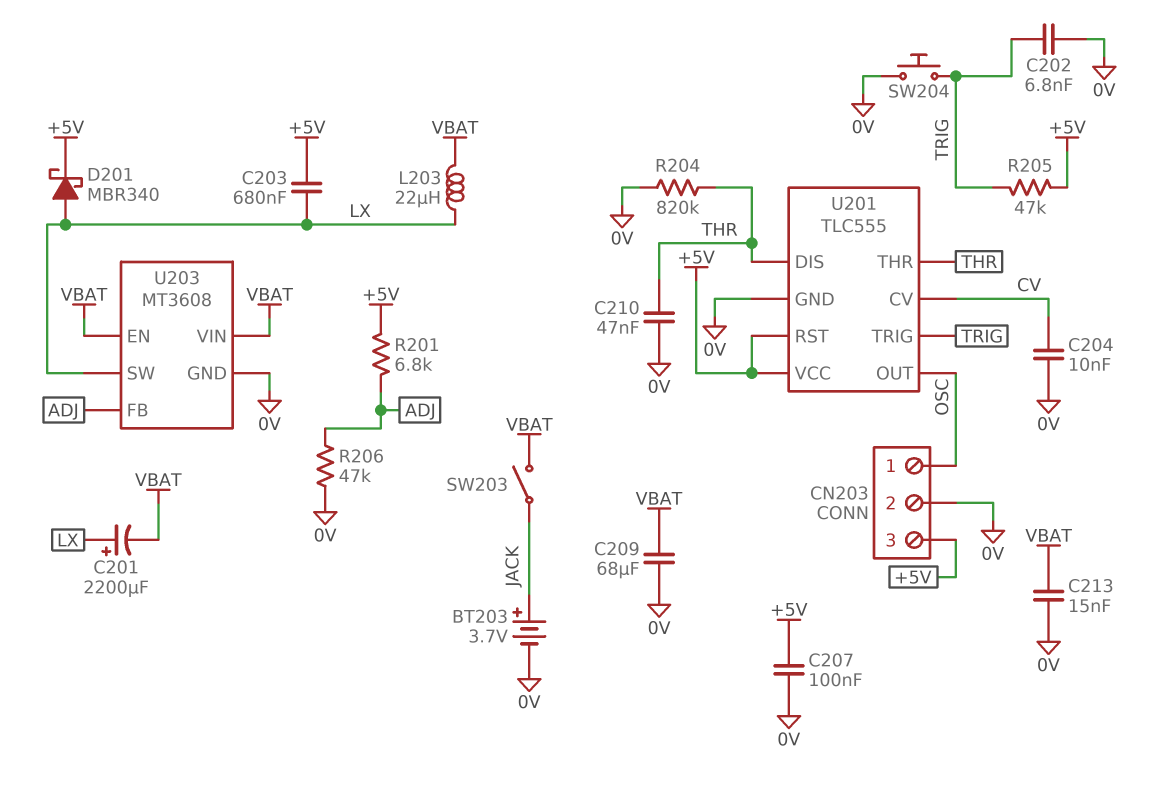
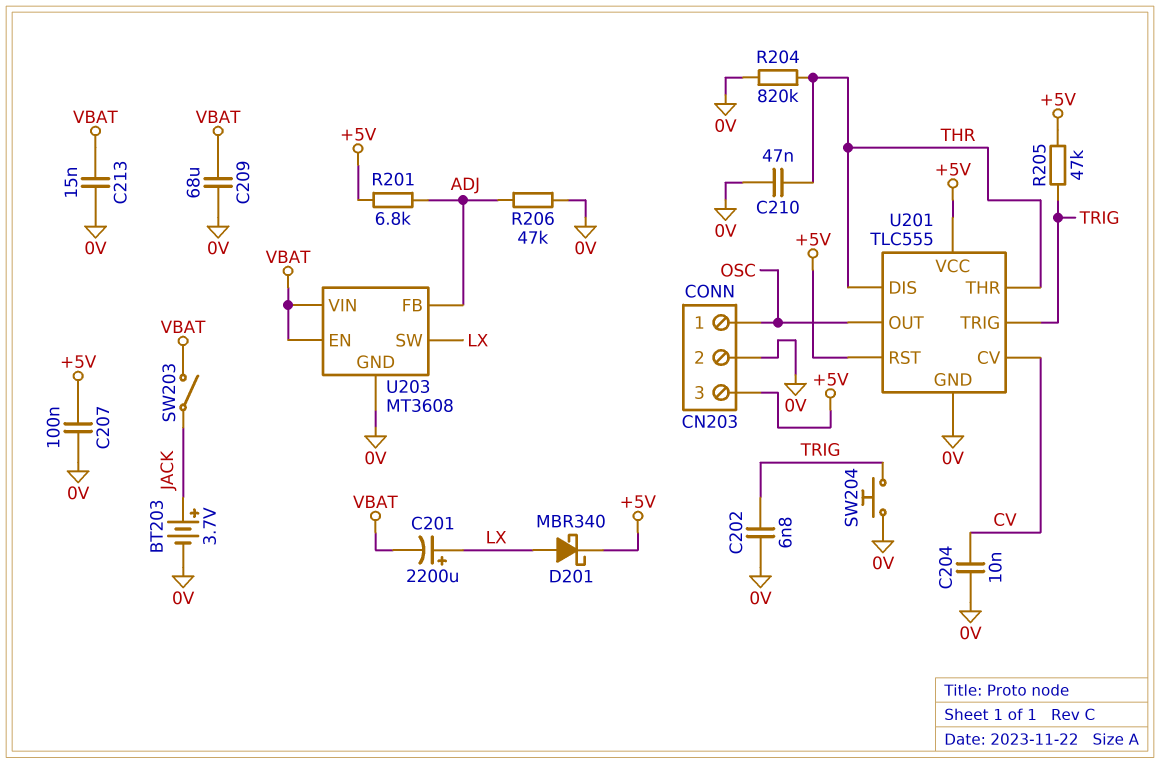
C203: 680nF (+5V, LX) -> none
L203: 22uH (LX, VBAT) -> none

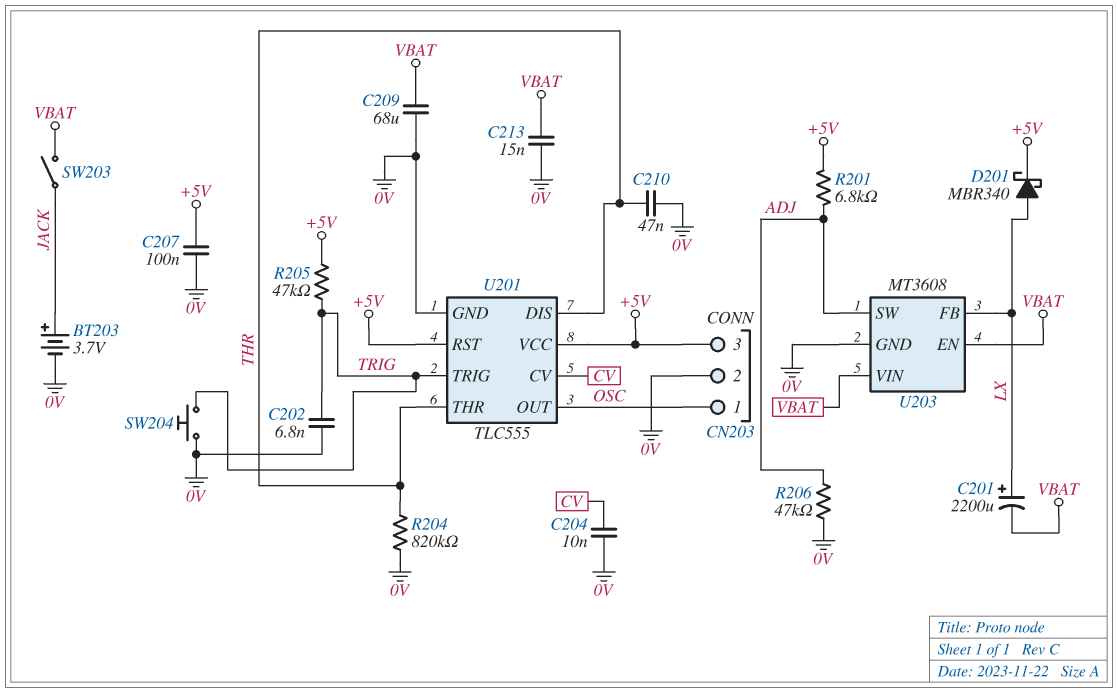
U203 pin FB: ADJ -> LX
U203 pin SW: LX -> ADJ

